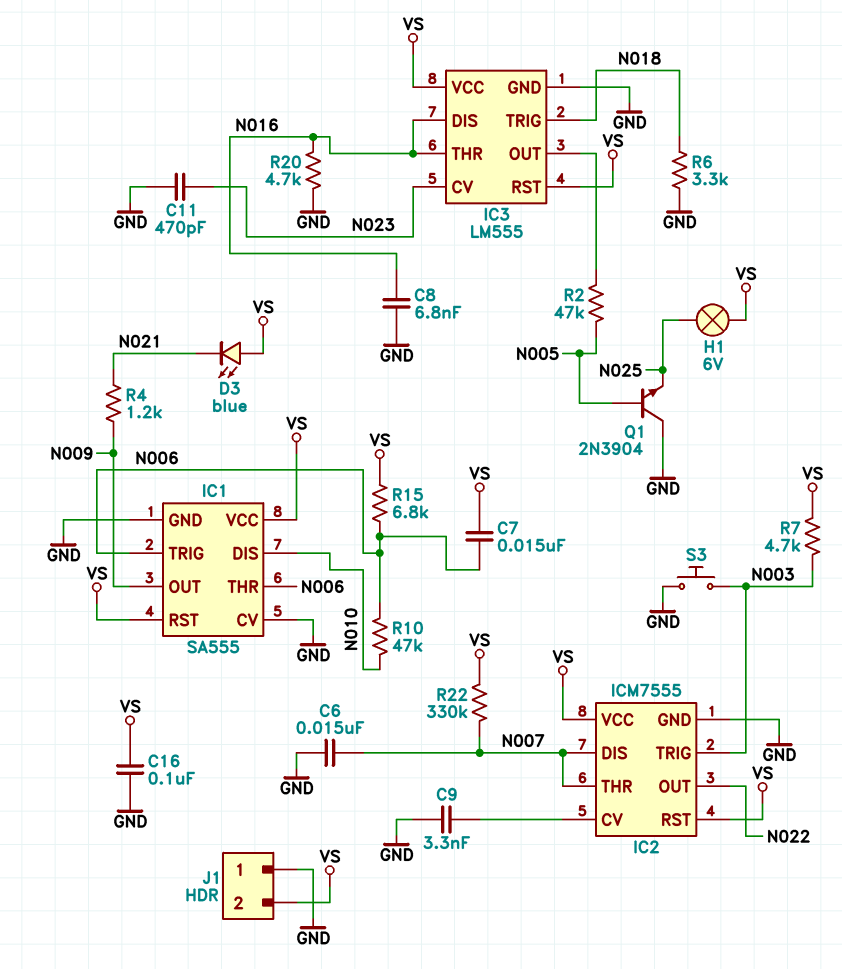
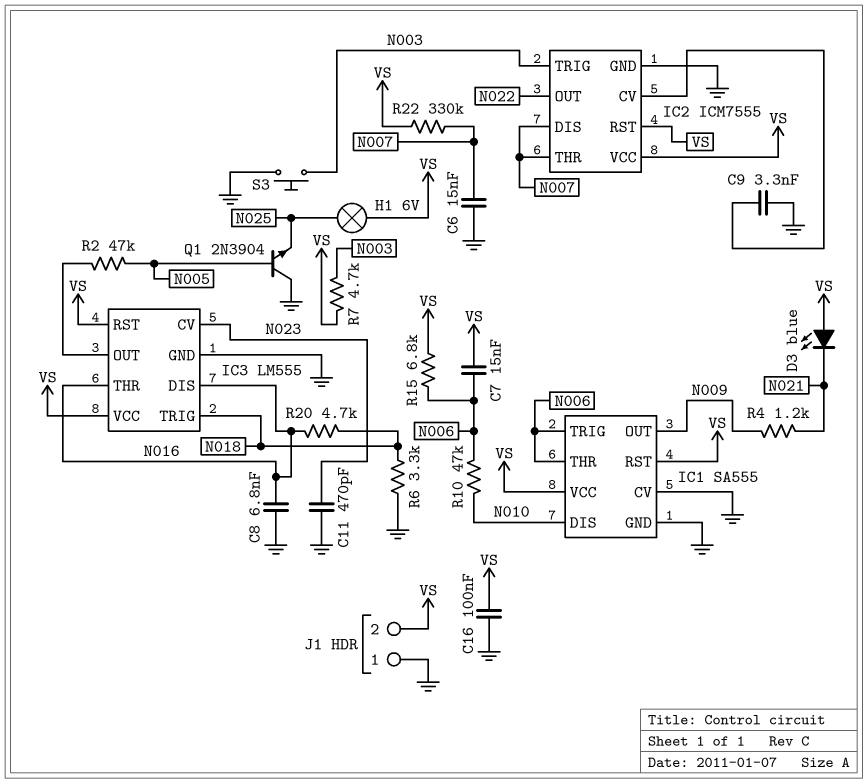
R20: 4.7k (GND, N016) -> 4.7k (N016, N018)

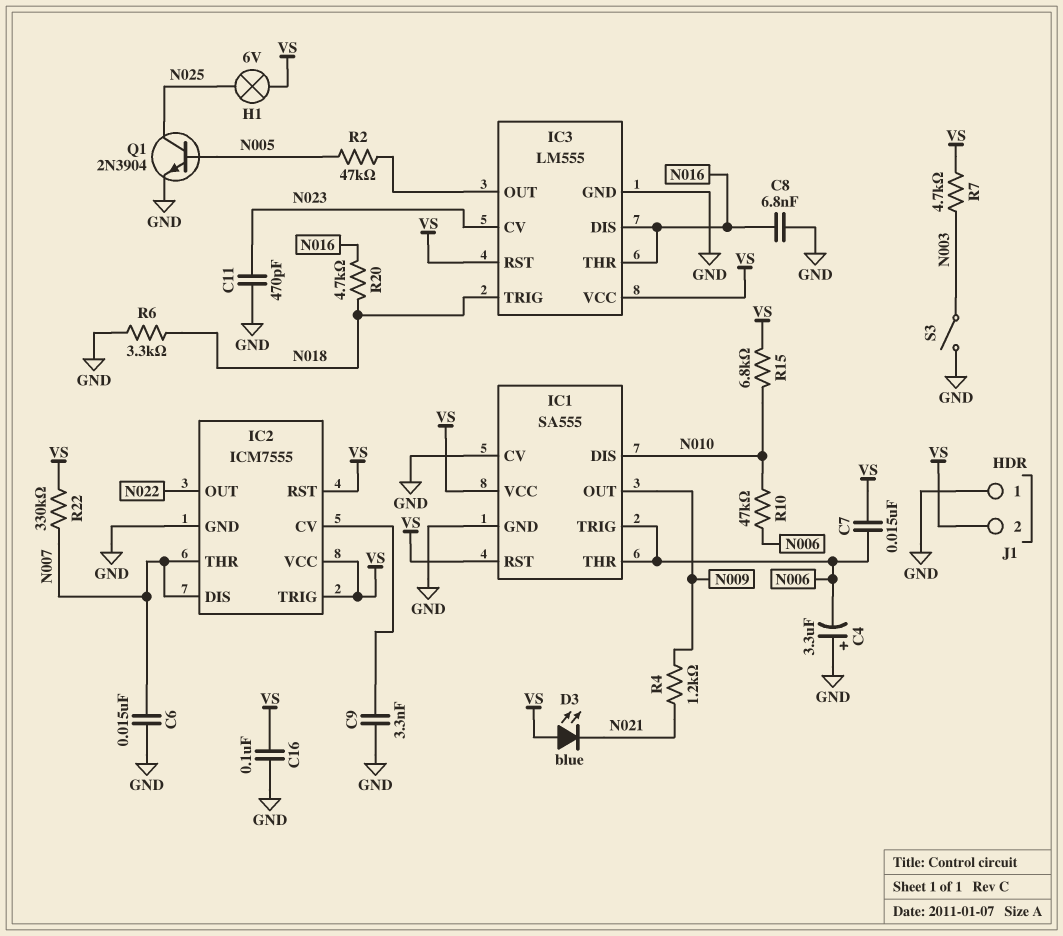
C4: none -> 3.3uF (plus GND, minus N006)
IC2 pin TRIG: N003 -> VS
Q1: NPN 2N3904 (B N005, C GND, E N025) -> NPN 2N3904 (B N005, C N025, E GND)
R15: 6.8k (N006, VS) -> 6.8k (N010, VS)
S3: button (GND, N003) -> switch (GND, N003)

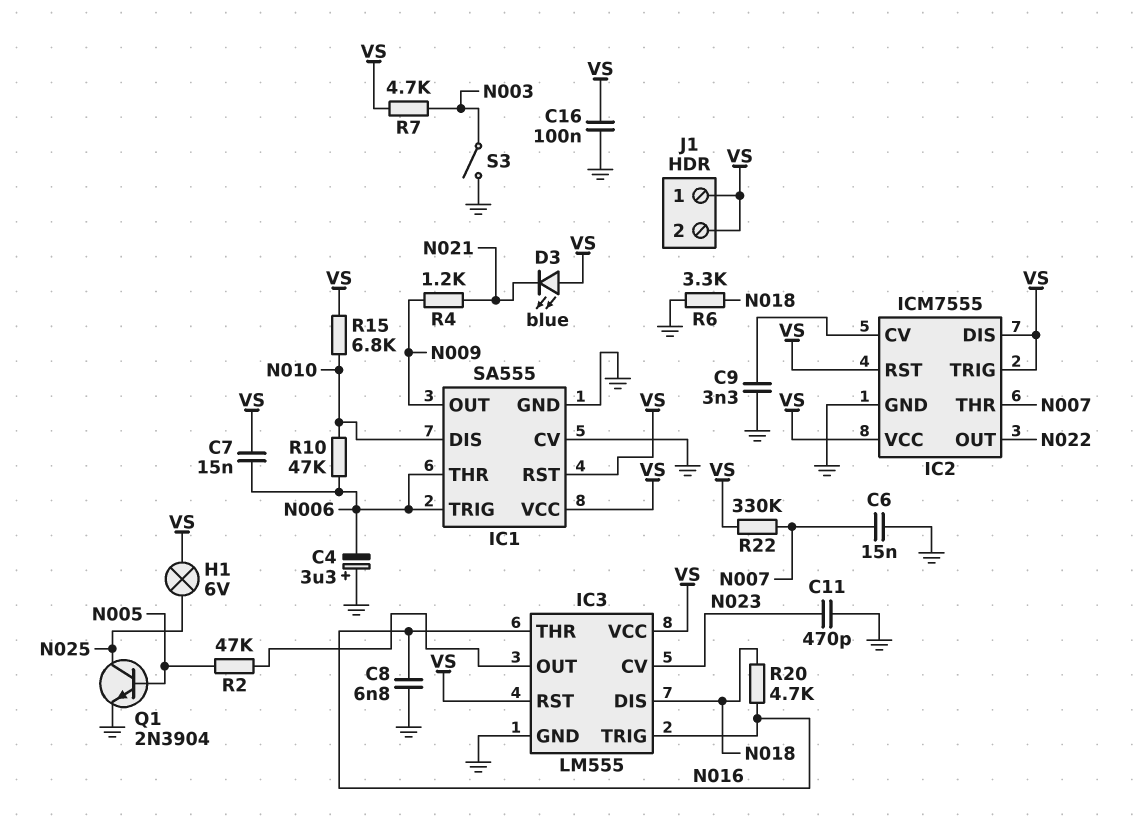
IC2 pin DIS: N007 -> VS
IC3 pin DIS: N016 -> N018
IC3 pin TRIG: N018 -> N016
J1 pin 1: GND -> VS

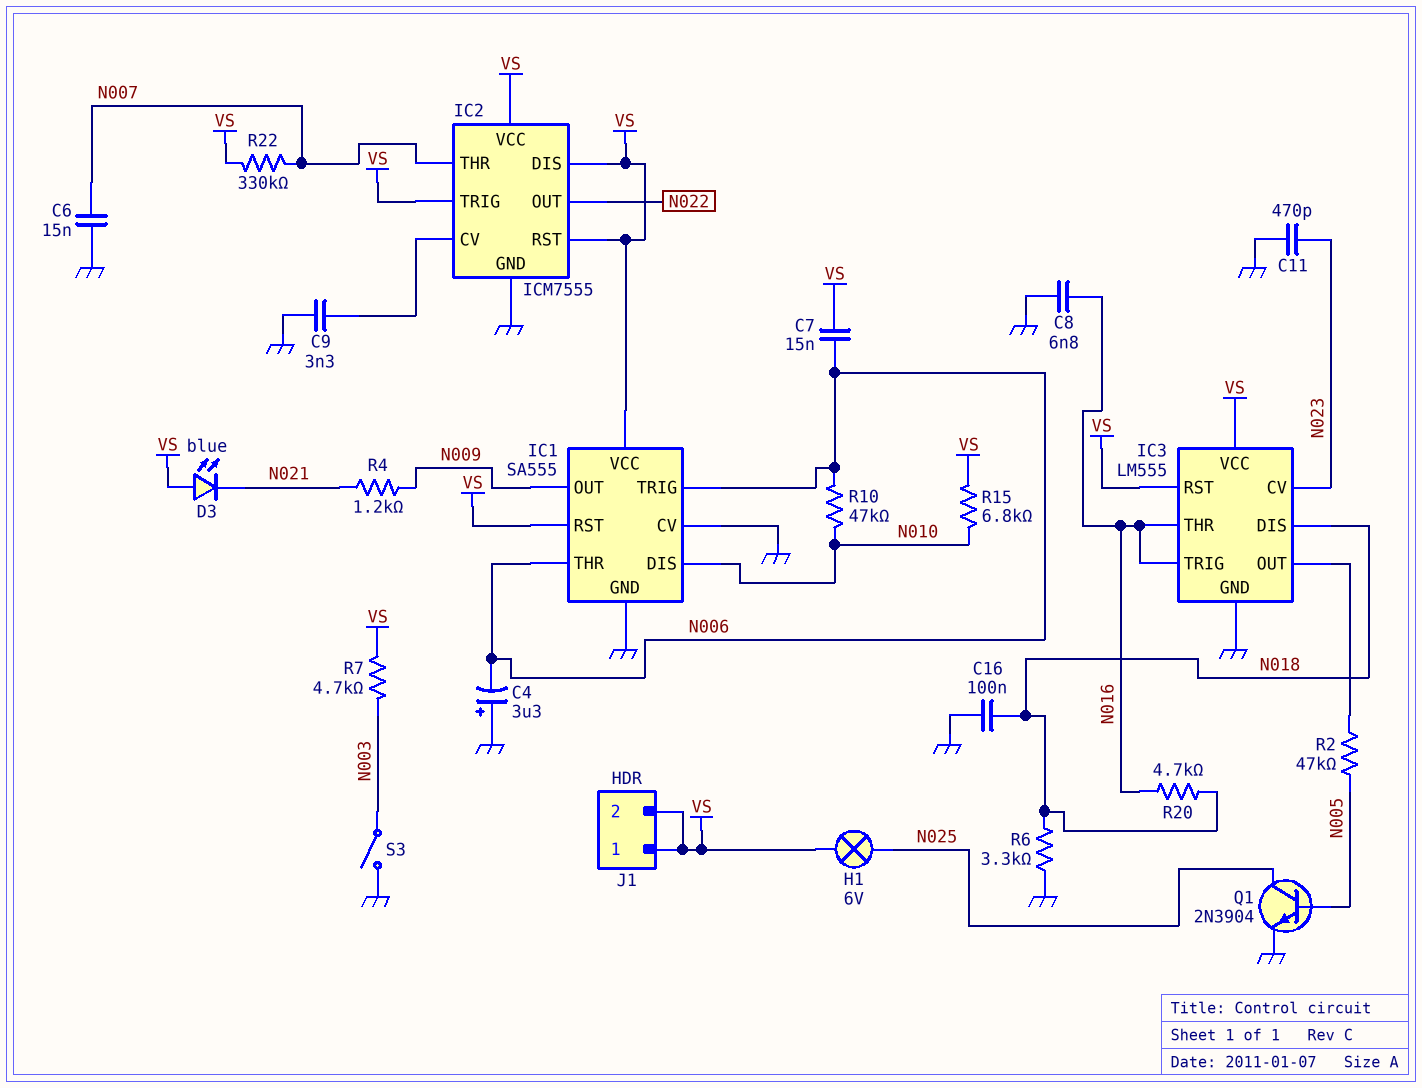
C16: 100nF (GND, VS) -> 100nF (GND, N018)

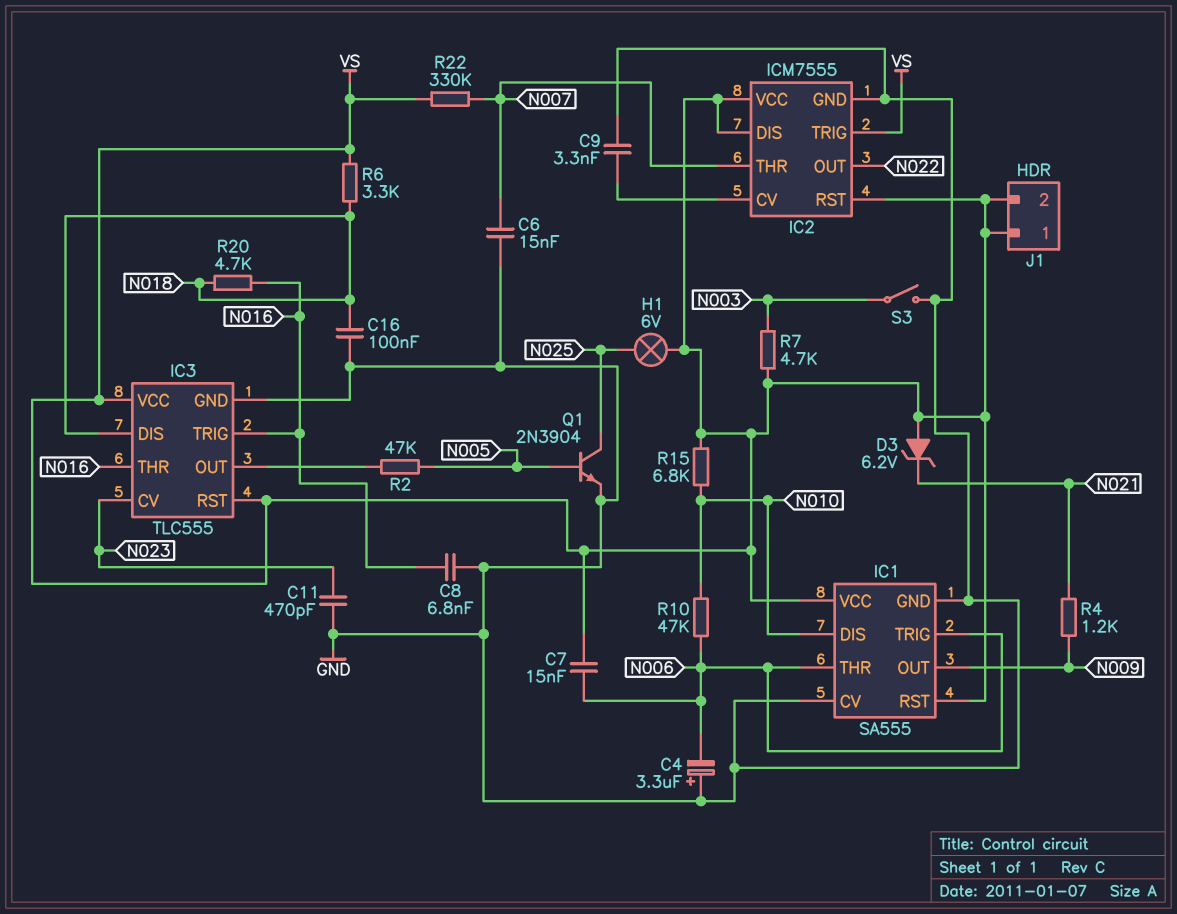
D3: LED blue (A VS, K N021) -> zener 6.2V (A VS, K N021)
IC3: LM555 -> TLC555
R6: 3.3k (GND, N018) -> 3.3k (N018, VS)

